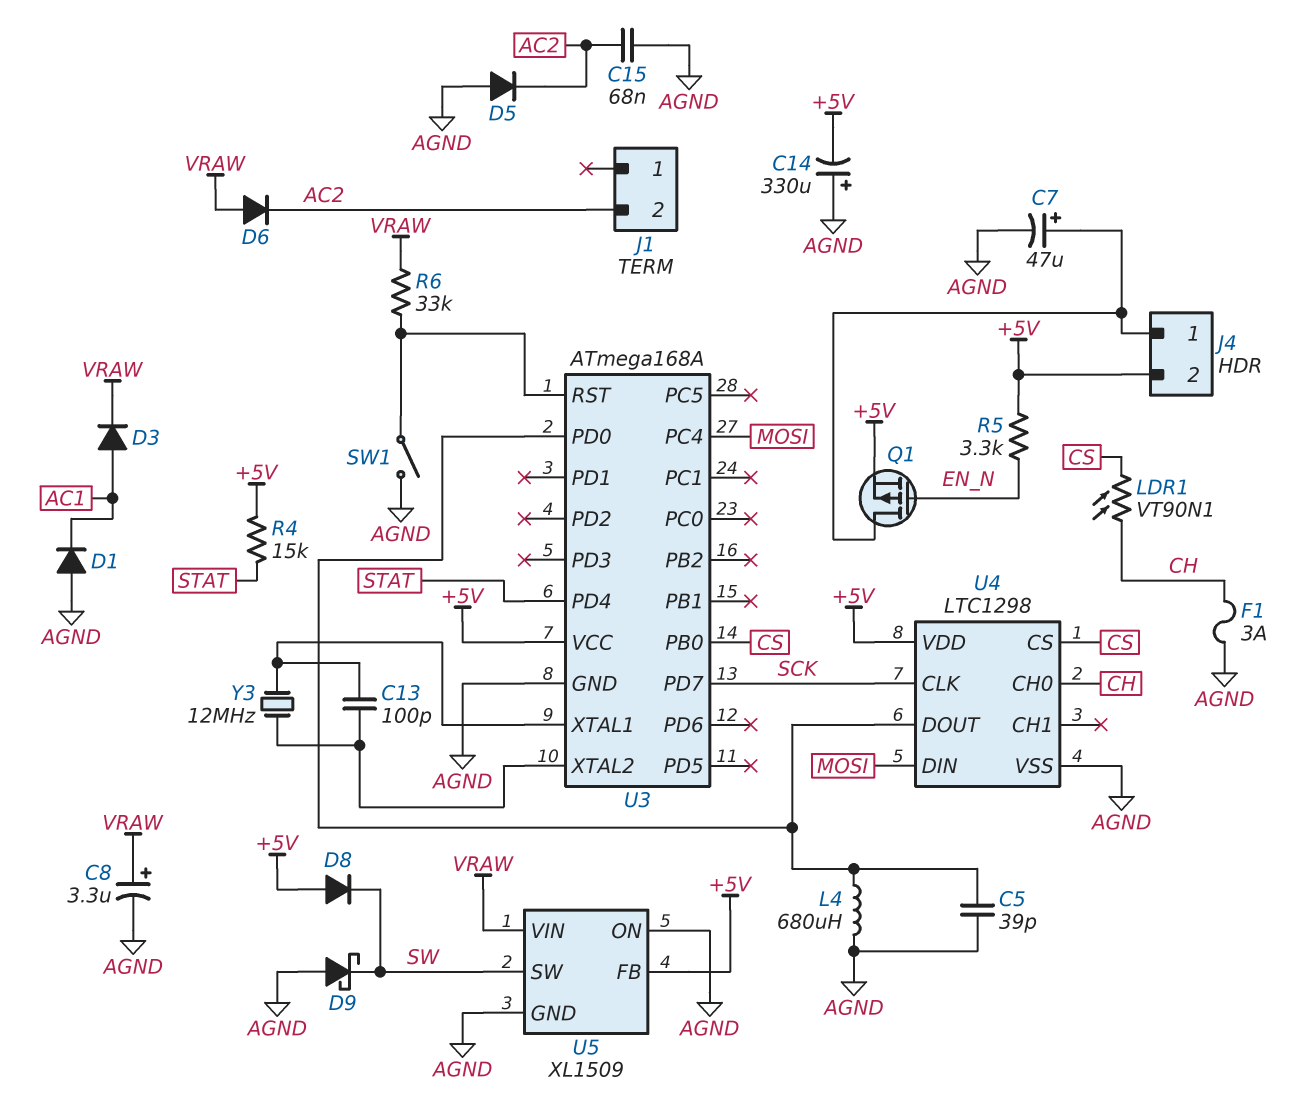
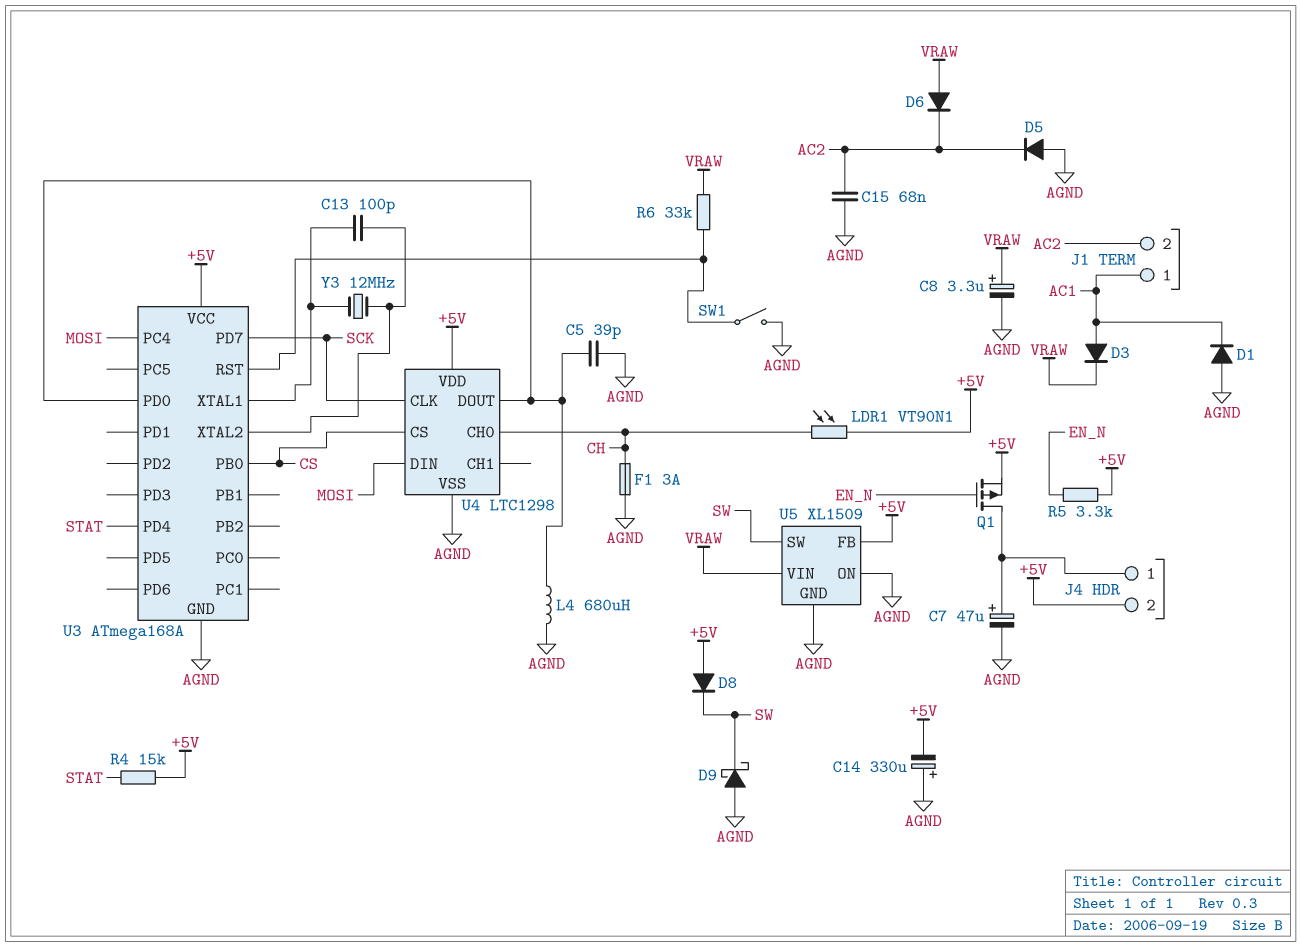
J1 pin 1: none -> AC1
LDR1: VT90N1 (CH, CS) -> VT90N1 (+5V, CH)

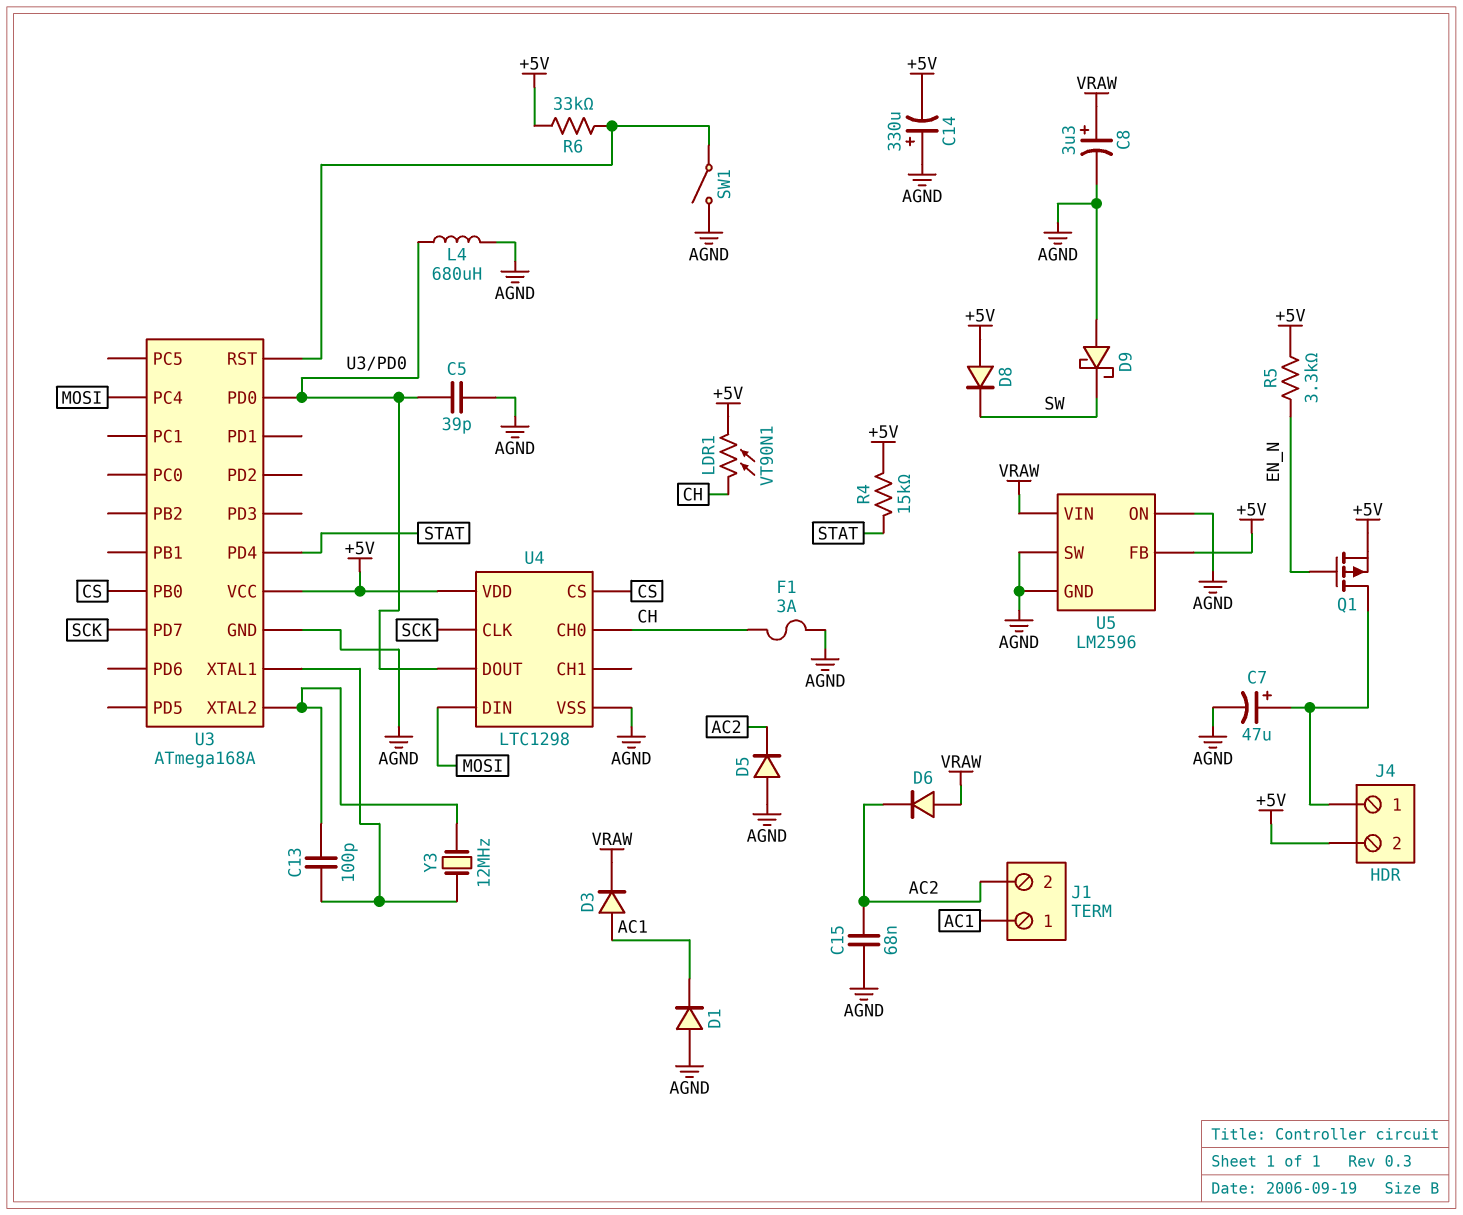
R6: 33k (U3/RST, VRAW) -> 33k (+5V, U3/RST)
U5: XL1509 -> LM2596
U5 pin SW: SW -> AGND

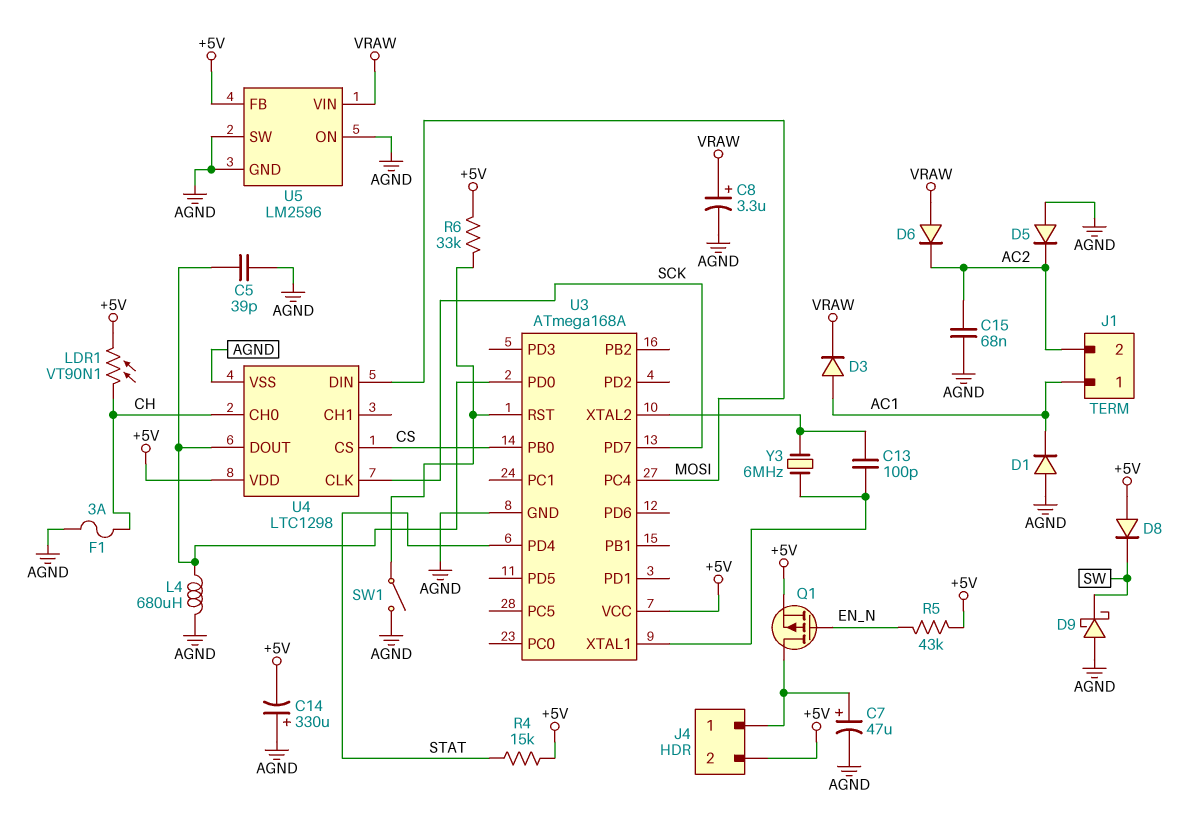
R5: 3.3k (+5V, EN_N) -> 43k (+5V, EN_N)
Y3: 12MHz (U3/XTAL1, U3/XTAL2) -> 6MHz (U3/XTAL1, U3/XTAL2)

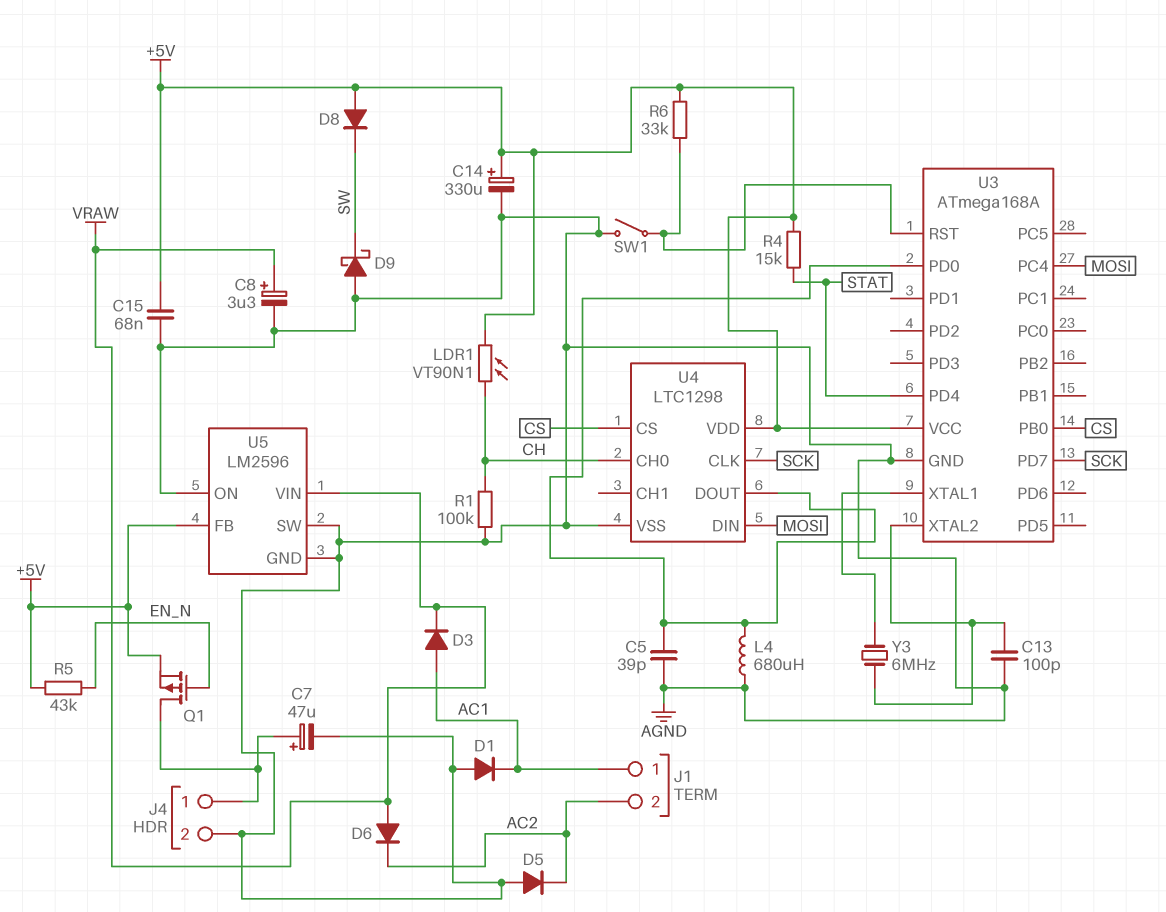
C13: 100pF (U3/XTAL1, U3/XTAL2) -> 100pF (AGND, U3/XTAL2)
C14: 330uF (plus AGND, minus +5V) -> 330uF (plus +5V, minus AGND)
C15: 68nF (AC2, AGND) -> 68nF (+5V, AGND)
F1: 3A (AGND, CH) -> none
J4 pin 2: +5V -> AGND
R1: none -> 100k (AGND, CH)

